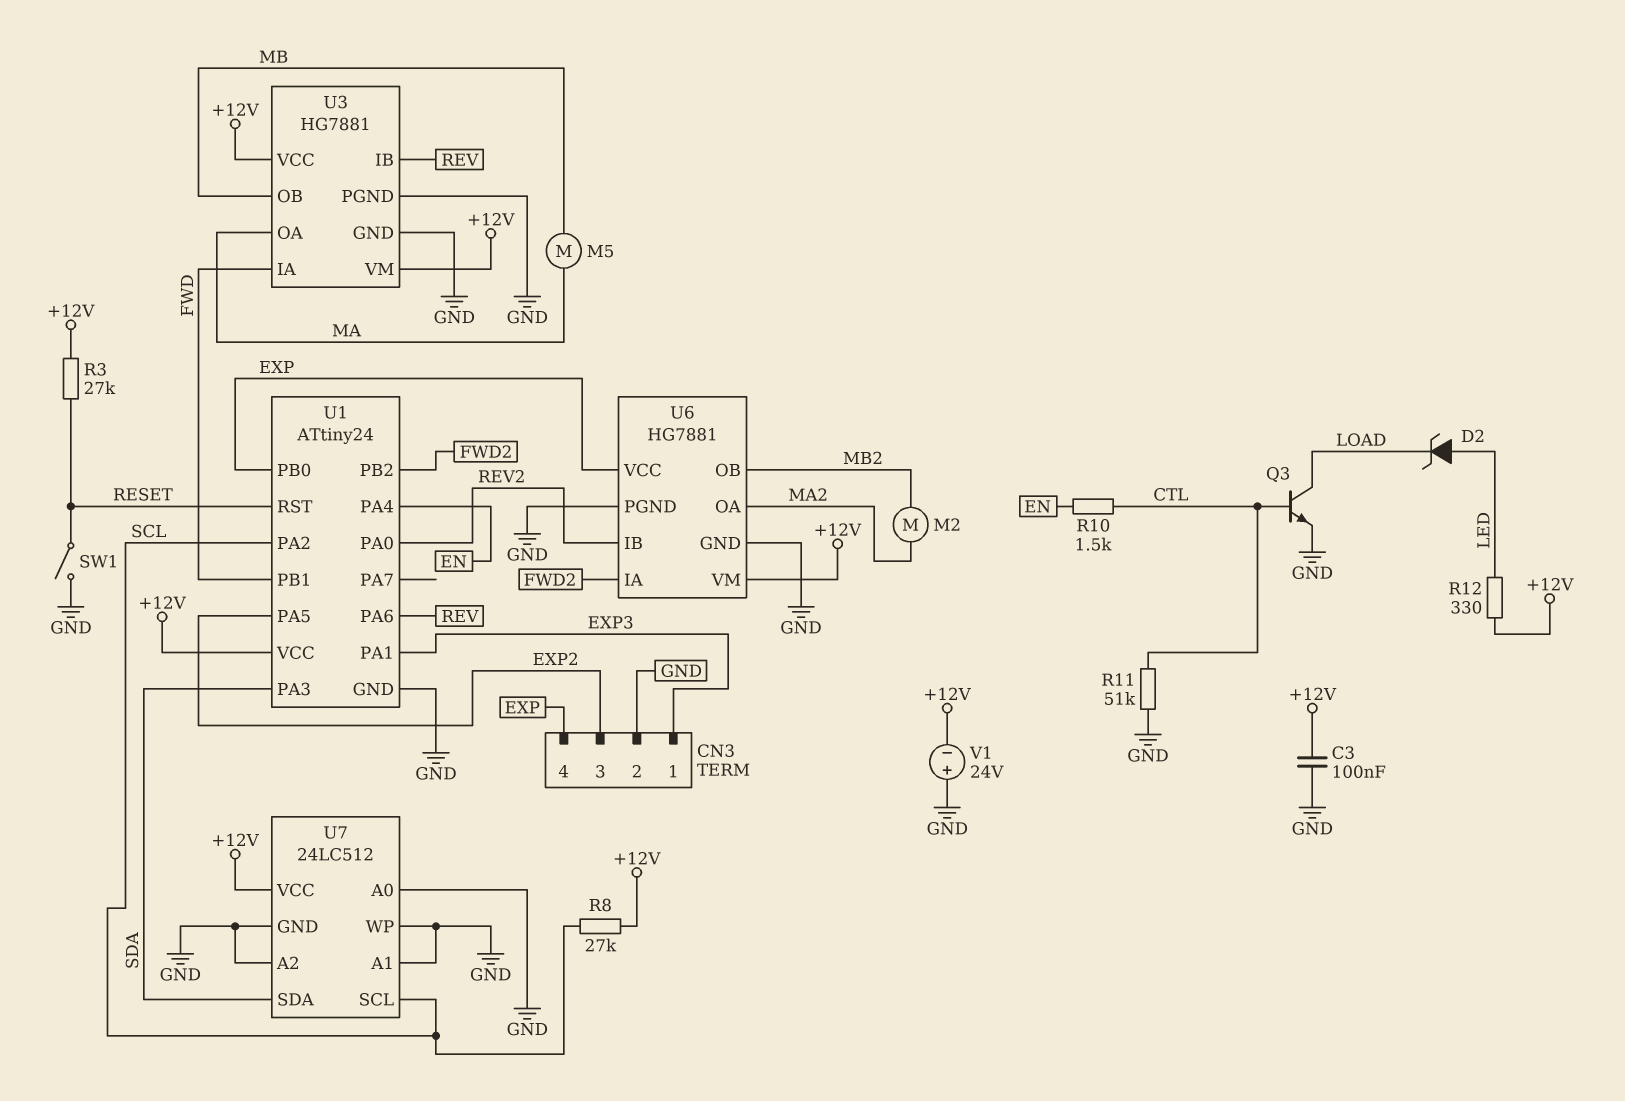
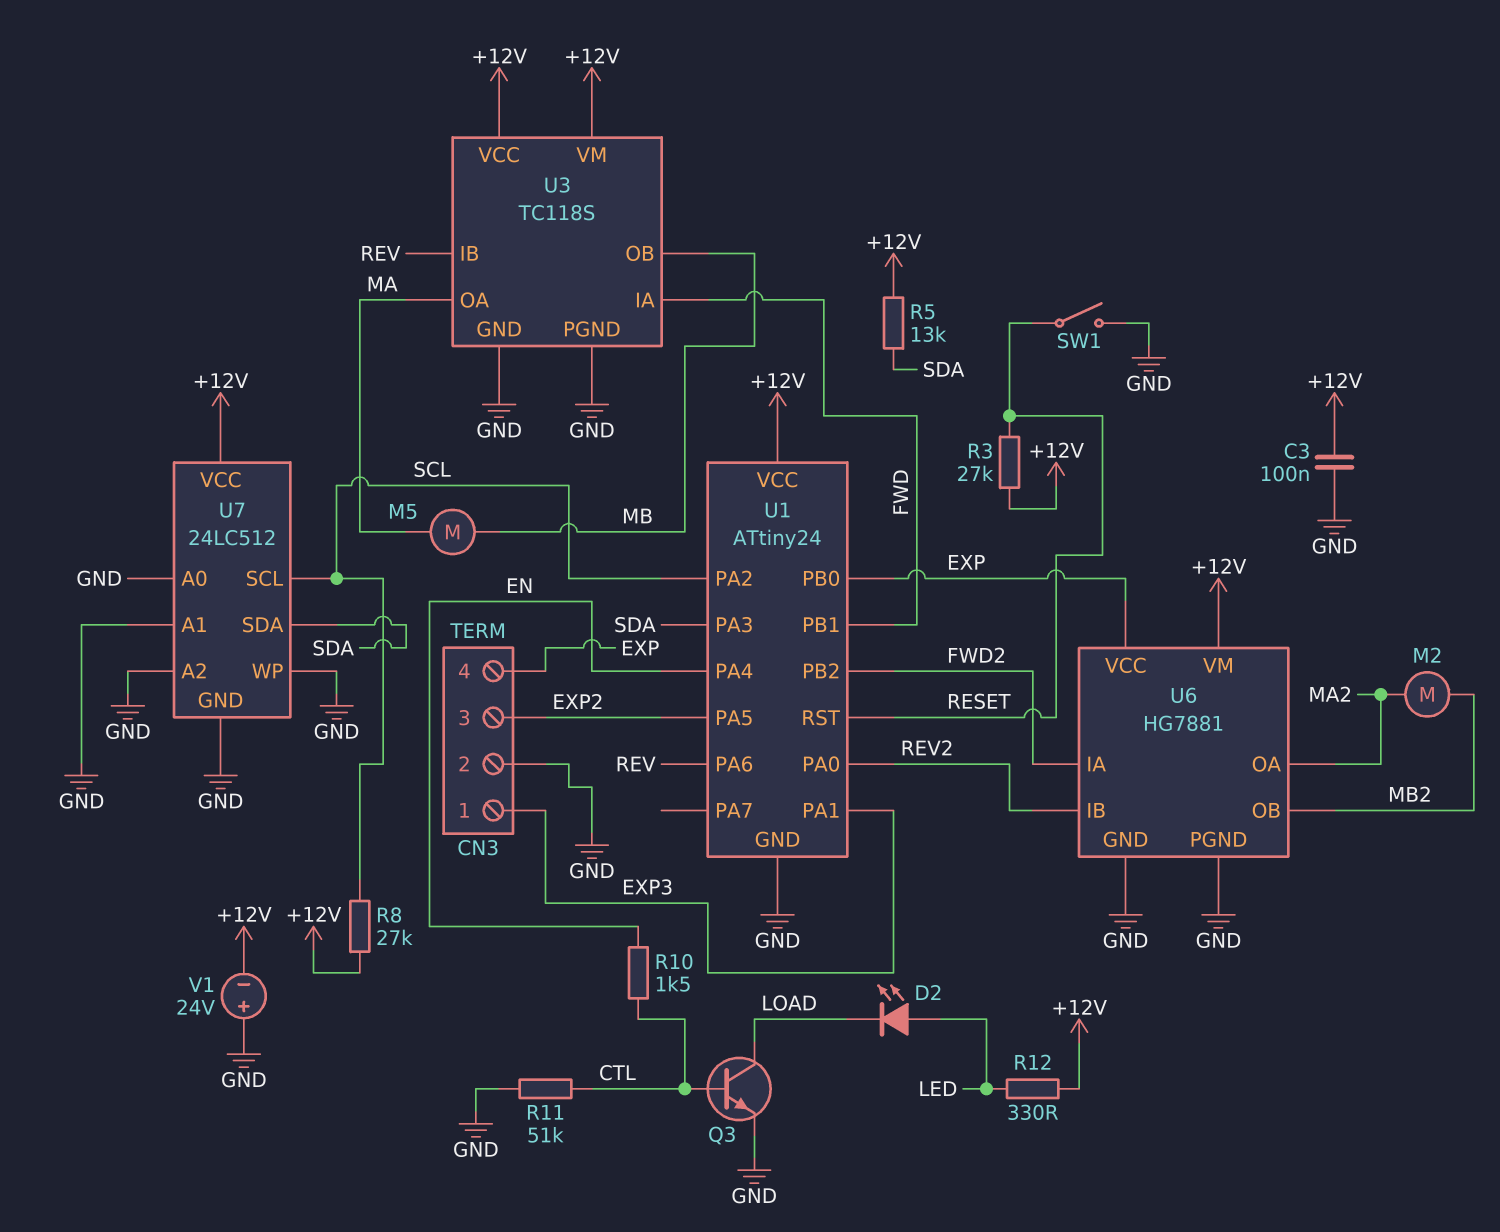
D2: zener (A LED, K LOAD) -> LED (A LED, K LOAD)
R5: none -> 13k (+12V, SDA)
U3: HG7881 -> TC118S

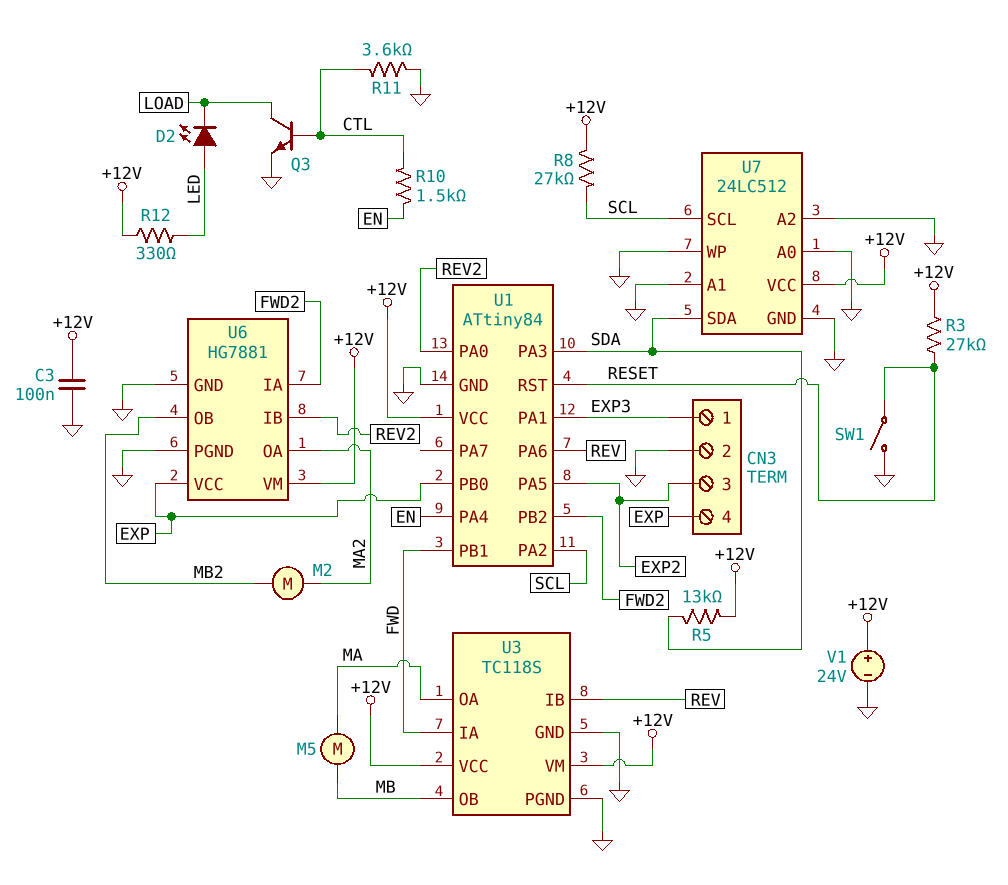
R11: 51k (CTL, GND) -> 3.6k (CTL, GND)
U1: ATtiny24 -> ATtiny84
V1: 24V (plus GND, minus +12V) -> 24V (plus +12V, minus GND)

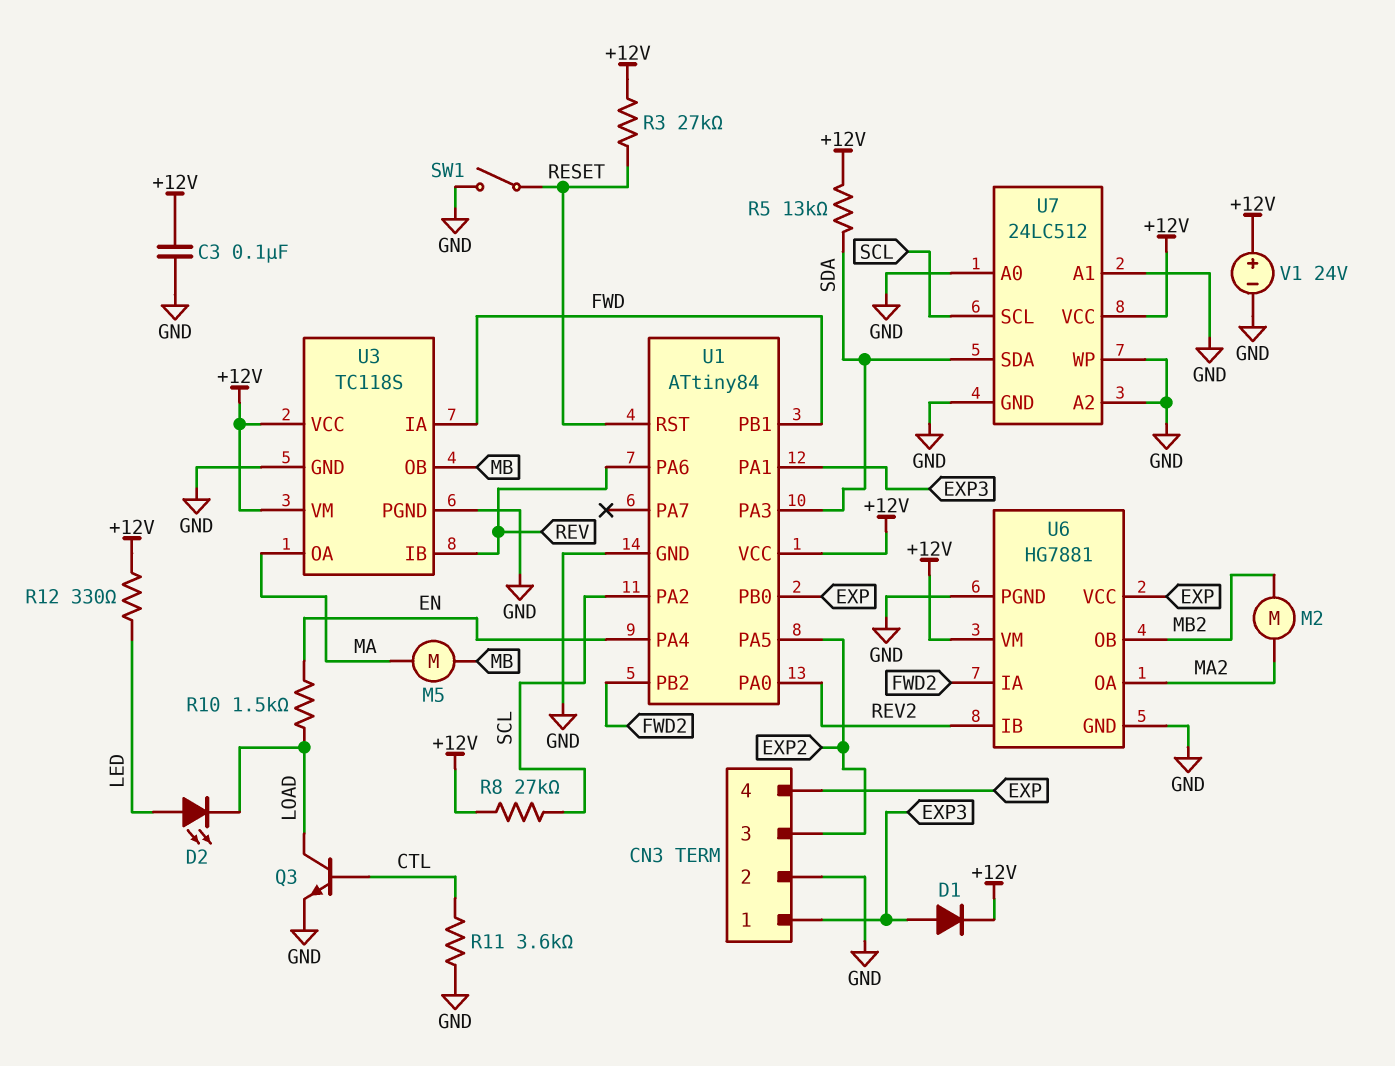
D1: none -> diode (A EXP3, K +12V)
R10: 1.5k (CTL, EN) -> 1.5k (EN, LOAD)

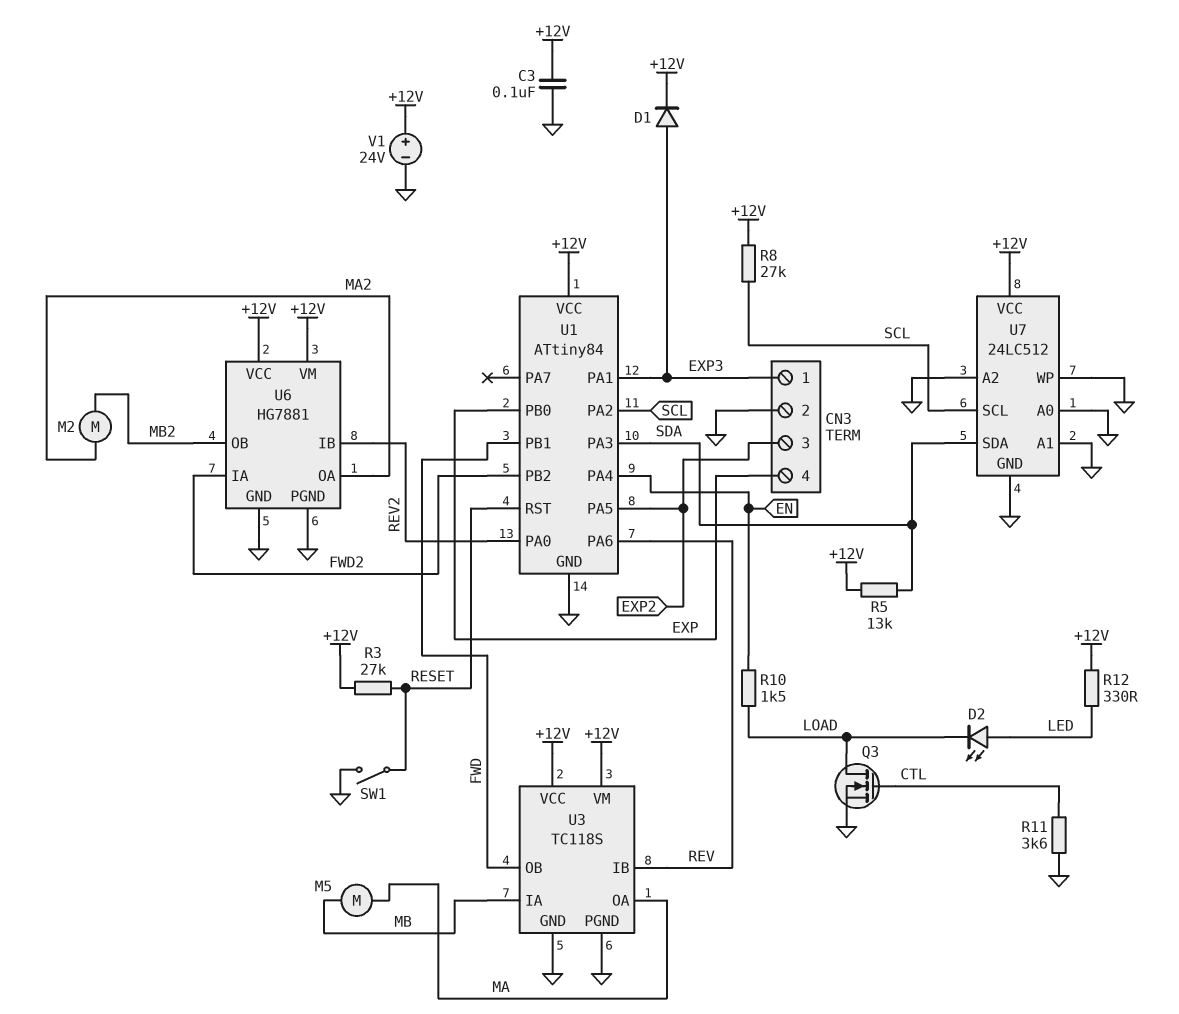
Q3: NPN (B CTL, C LOAD, E GND) -> NMOS (G CTL, D LOAD, S GND)
U3 pin IA: FWD -> MB
U3 pin OB: MB -> FWD
U6 pin VCC: EXP -> +12V

